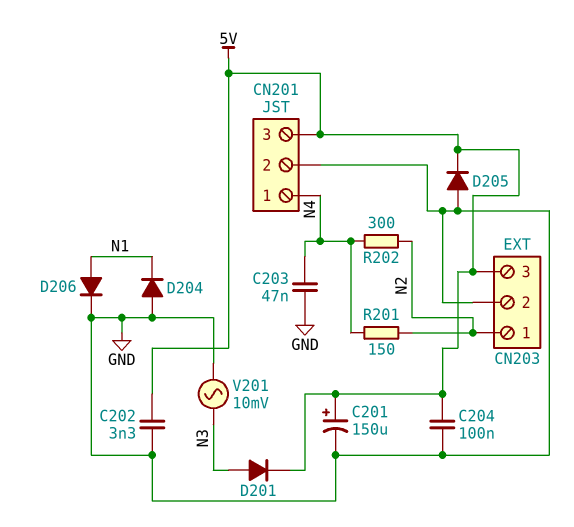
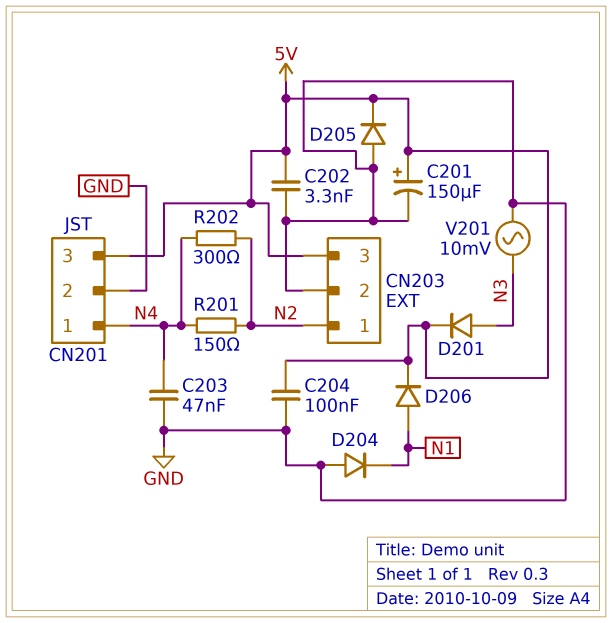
D206: diode (A N1, K GND) -> diode (A N1, K 5V)

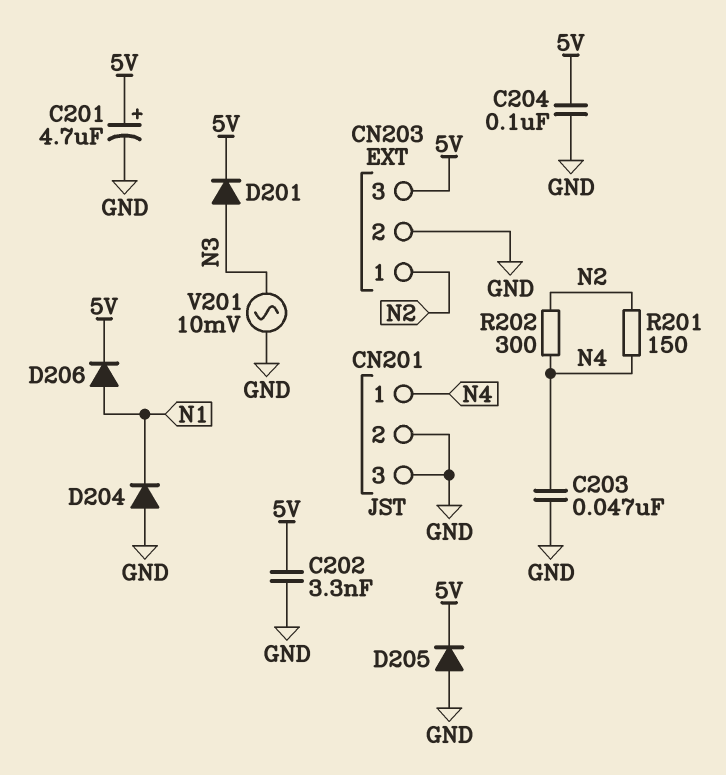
C201: 150uF (plus 5V, minus GND) -> 4.7uF (plus 5V, minus GND)
CN201 pin 3: 5V -> GND

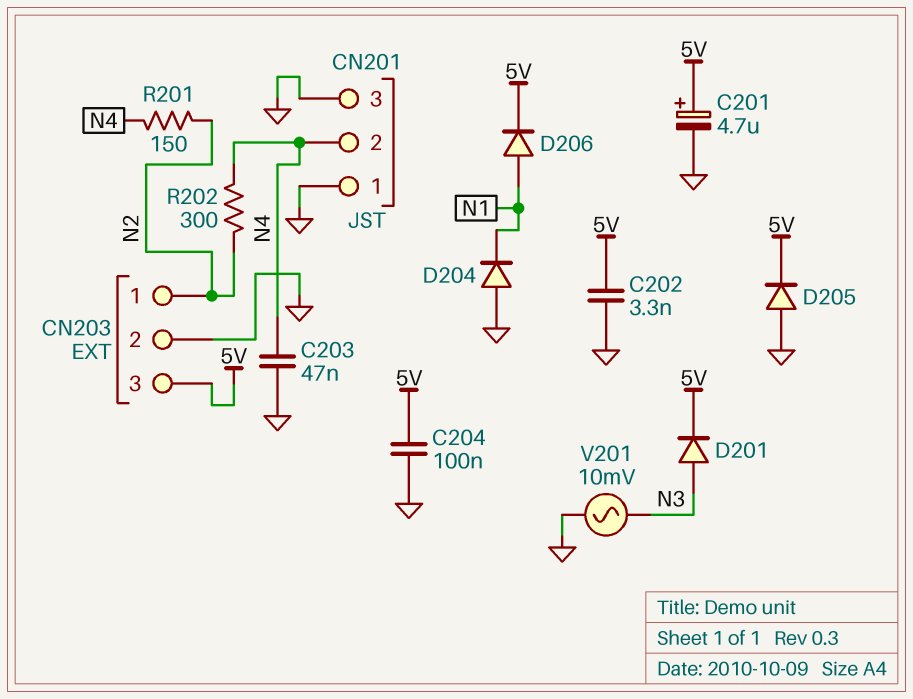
CN201 pin 1: N4 -> GND
CN201 pin 2: GND -> N4

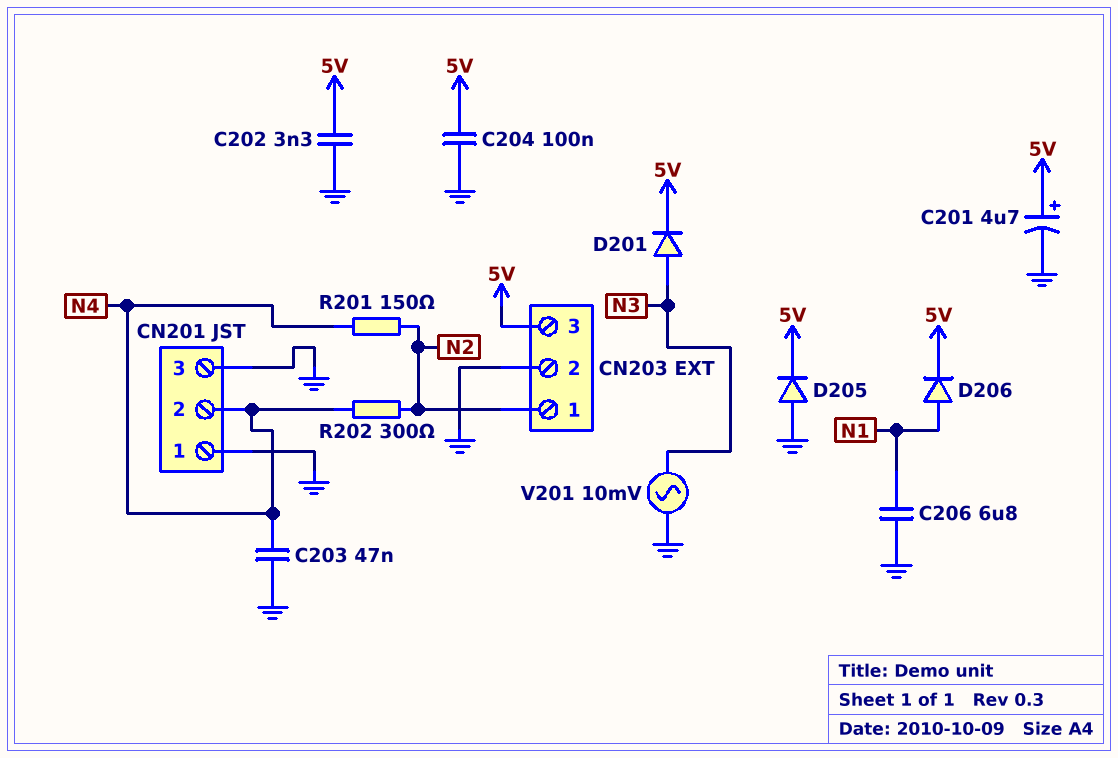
C206: none -> 6.8uF (GND, N1)
D204: diode (A GND, K N1) -> none

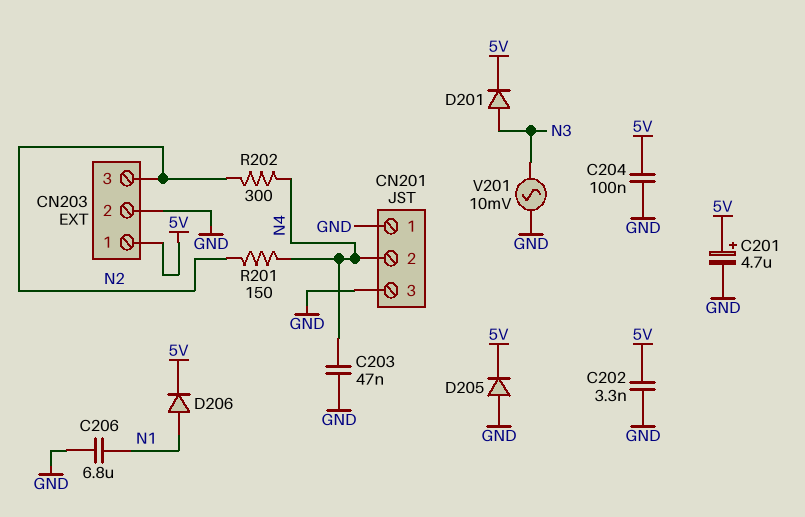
CN203 pin 1: N2 -> 5V
CN203 pin 3: 5V -> N2

